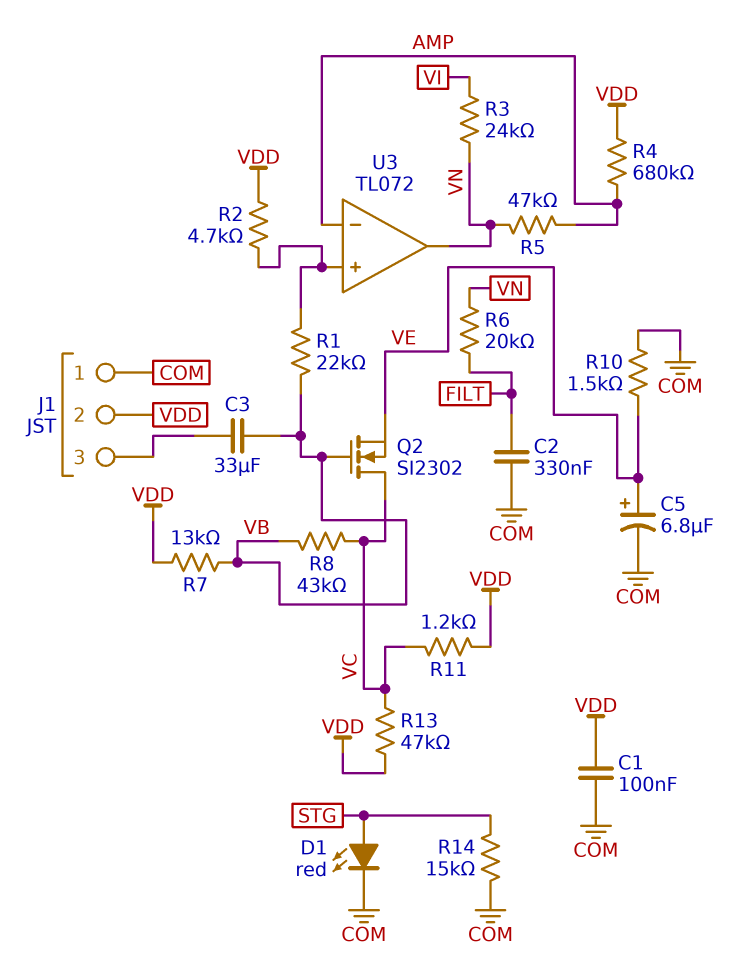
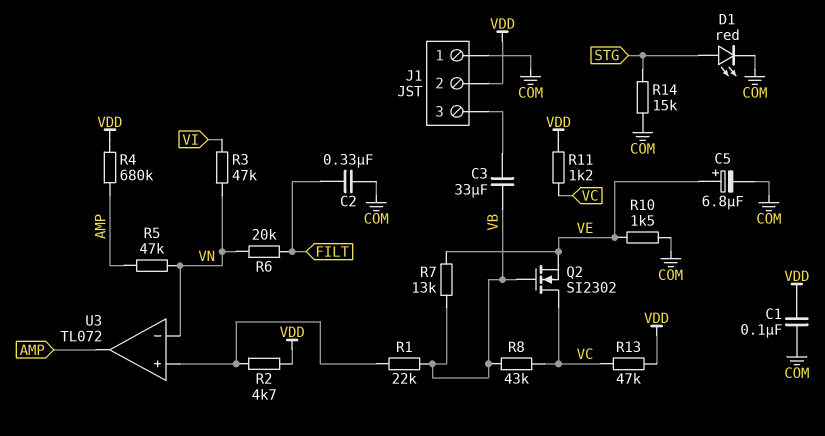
R3: 24k (VI, VN) -> 47k (VI, VN)
R7: 13k (VB, VDD) -> 13k (VB, VE)
U3 pin in-: AMP -> VN
U3 pin out: VN -> AMP

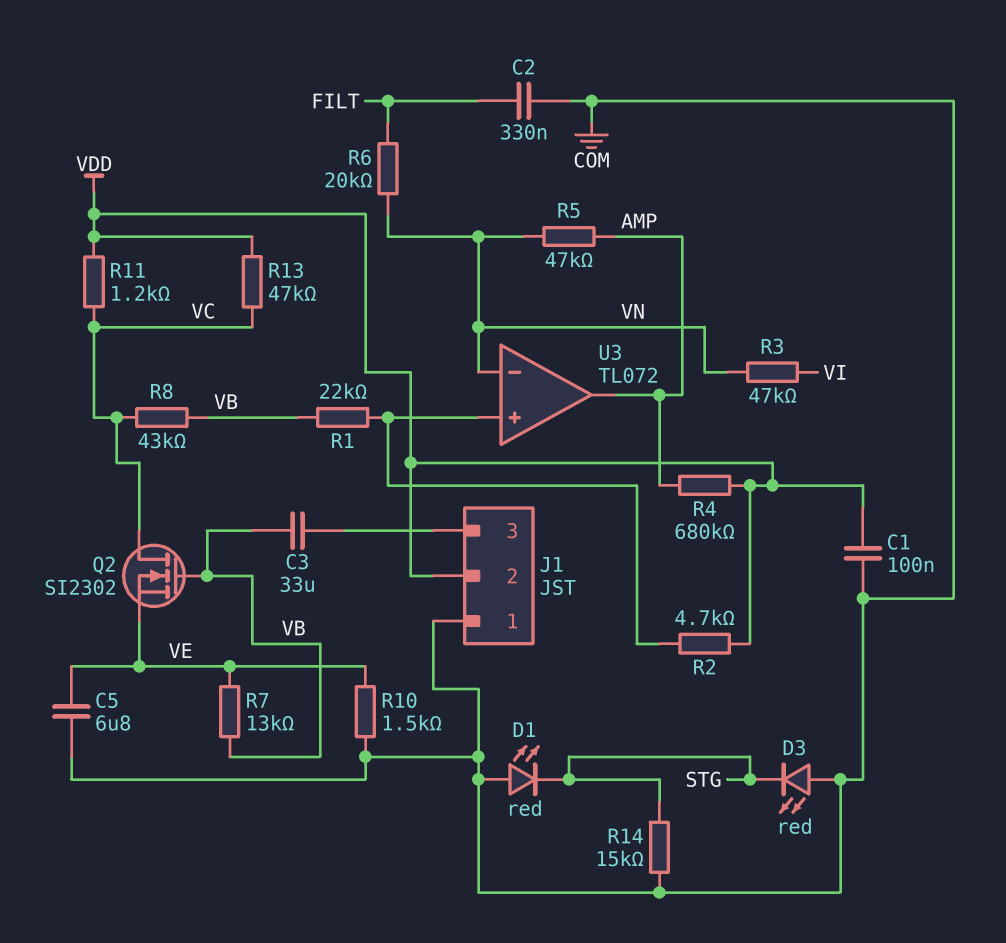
C5: 6.8uF (plus VE, minus COM) -> 6.8uF (COM, VE)
D1: LED red (A STG, K COM) -> LED red (A COM, K STG)
D3: none -> LED red (A COM, K STG)

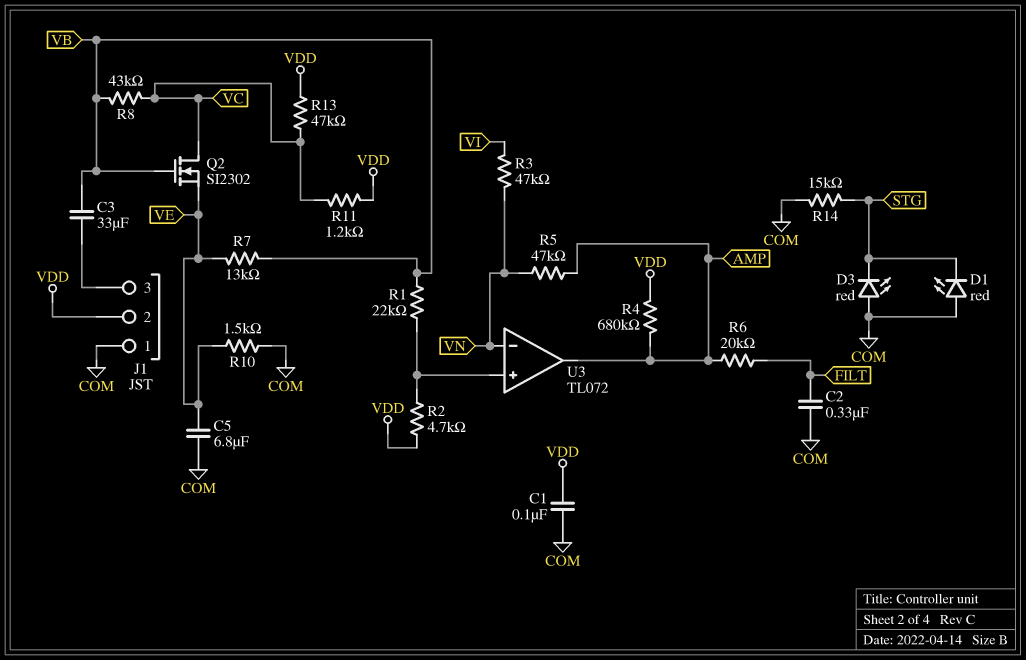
R6: 20k (FILT, VN) -> 20k (AMP, FILT)

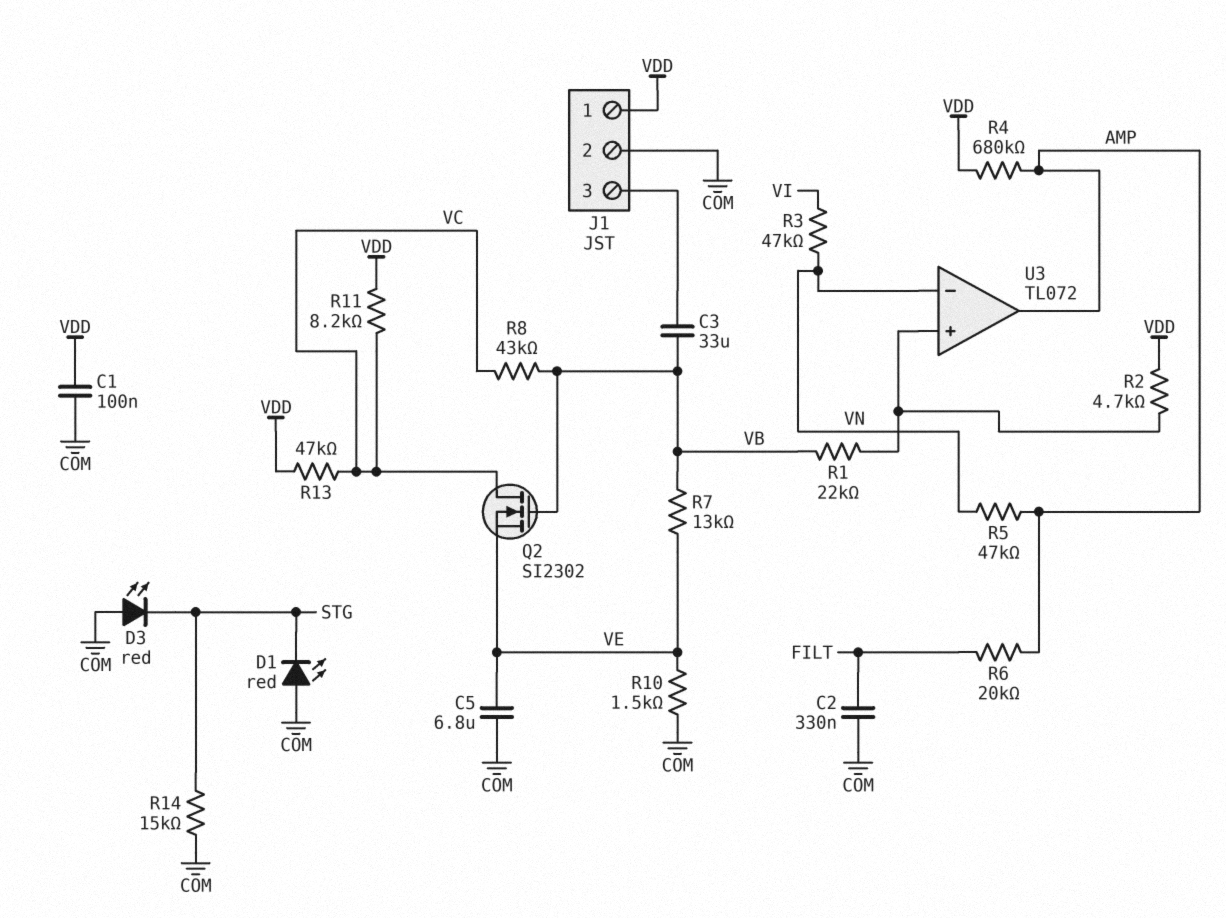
J1 pin 1: COM -> VDD
J1 pin 2: VDD -> COM
R11: 1.2k (VC, VDD) -> 8.2k (VC, VDD)

